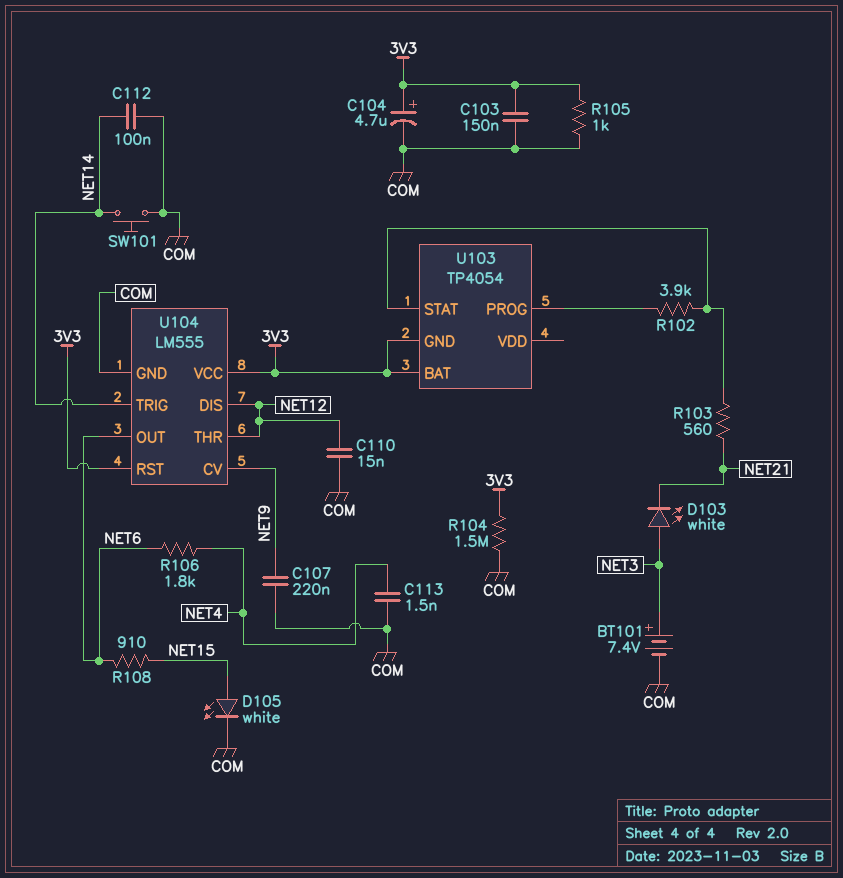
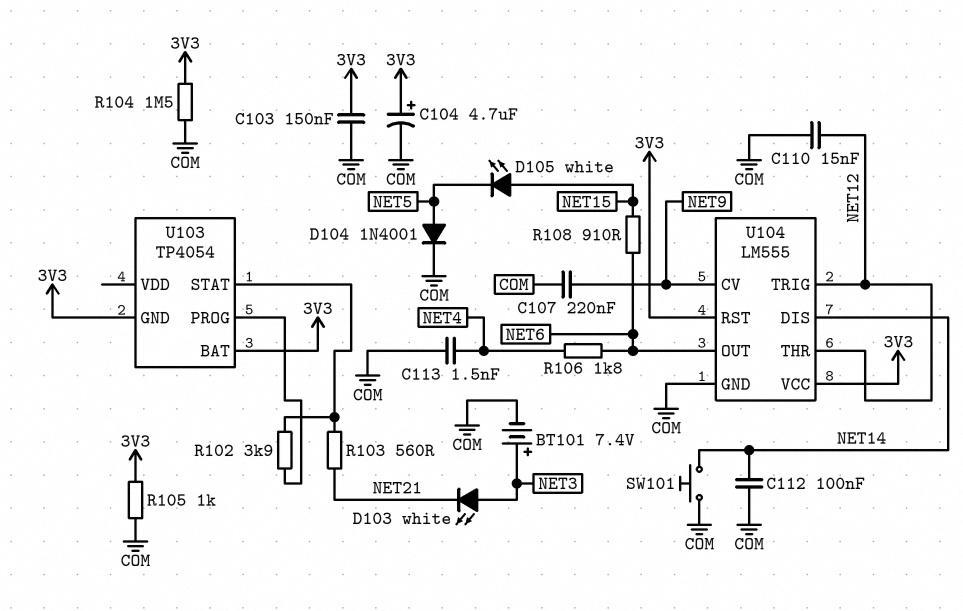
D104: none -> diode 1N4001 (A NET5, K COM)
D105: LED white (A NET15, K COM) -> LED white (A NET15, K NET5)
U104 pin DIS: NET12 -> NET14
U104 pin TRIG: NET14 -> NET12

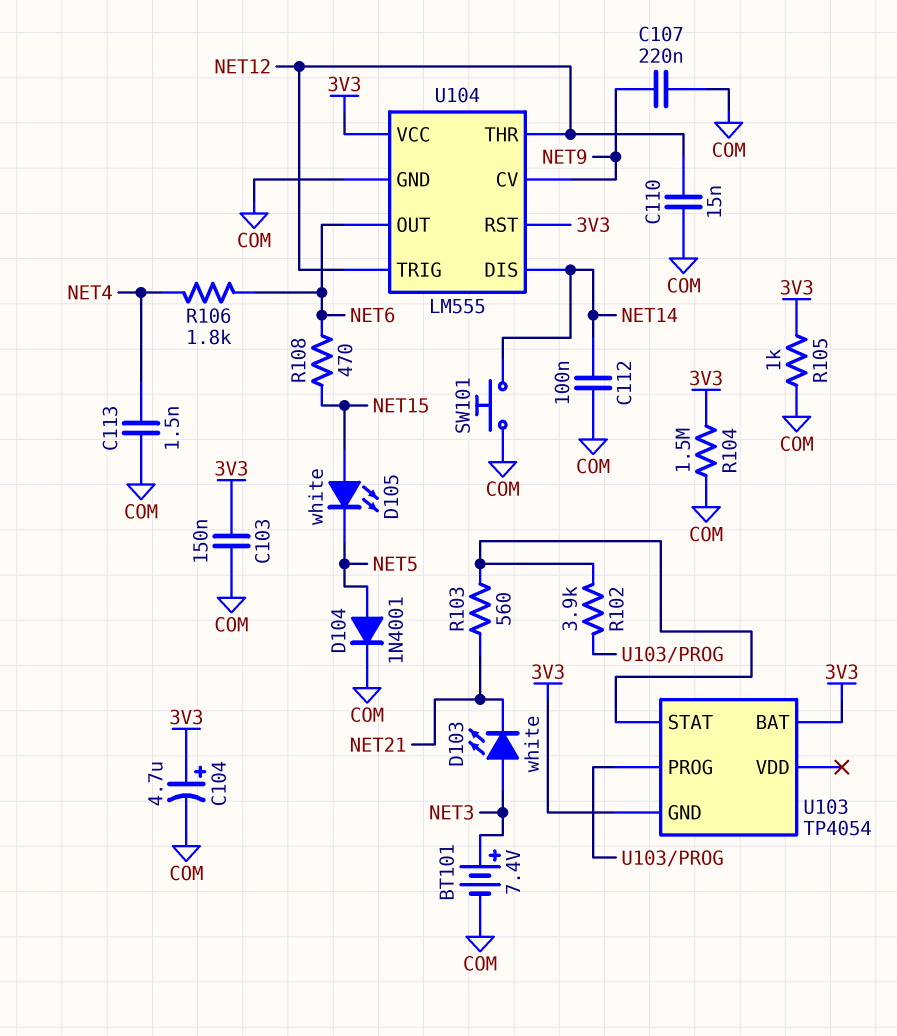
R108: 910 (NET6, NET15) -> 470 (NET6, NET15)

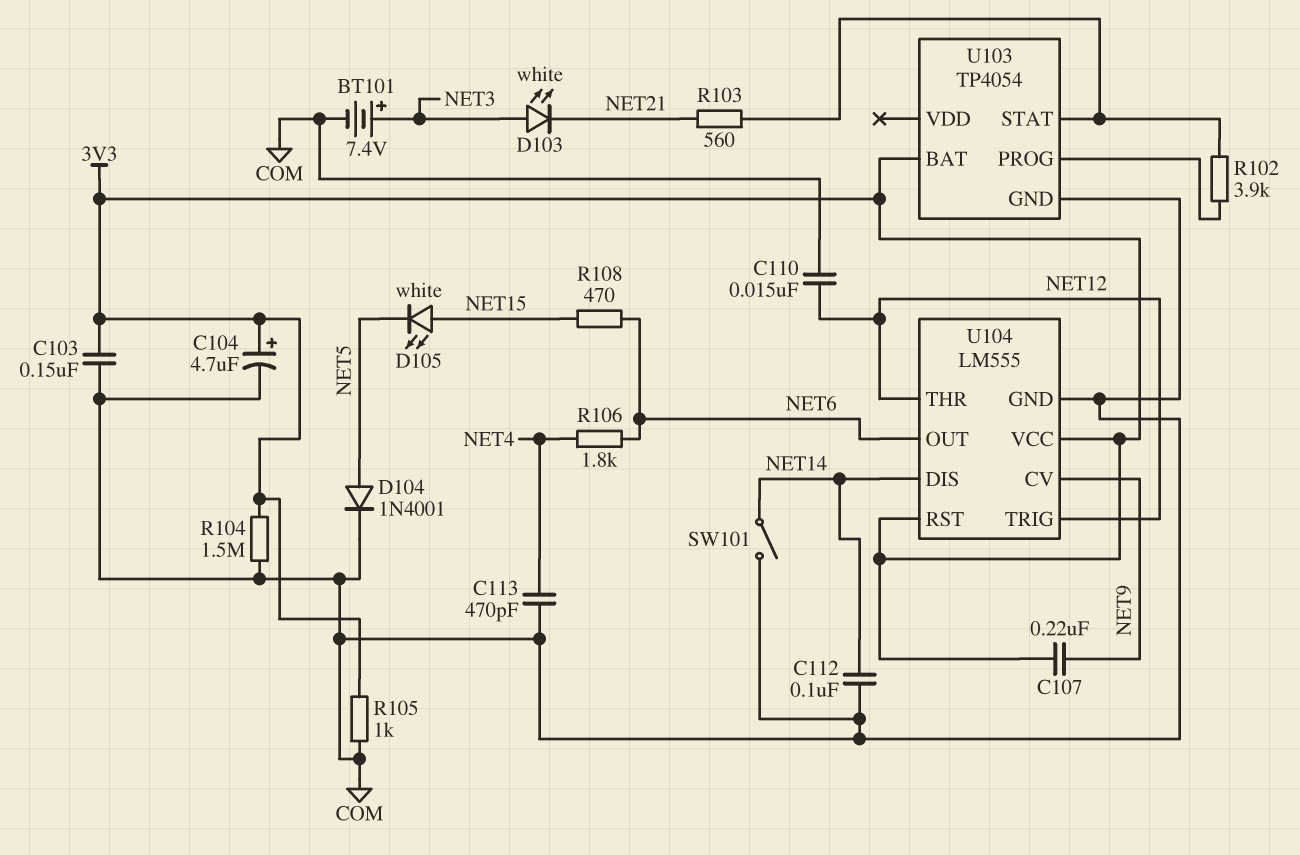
C107: 220nF (COM, NET9) -> 220nF (3V3, NET9)
C113: 1.5nF (COM, NET4) -> 470pF (COM, NET4)
SW101: button (COM, NET14) -> switch (COM, NET14)
U103 pin GND: 3V3 -> COM

